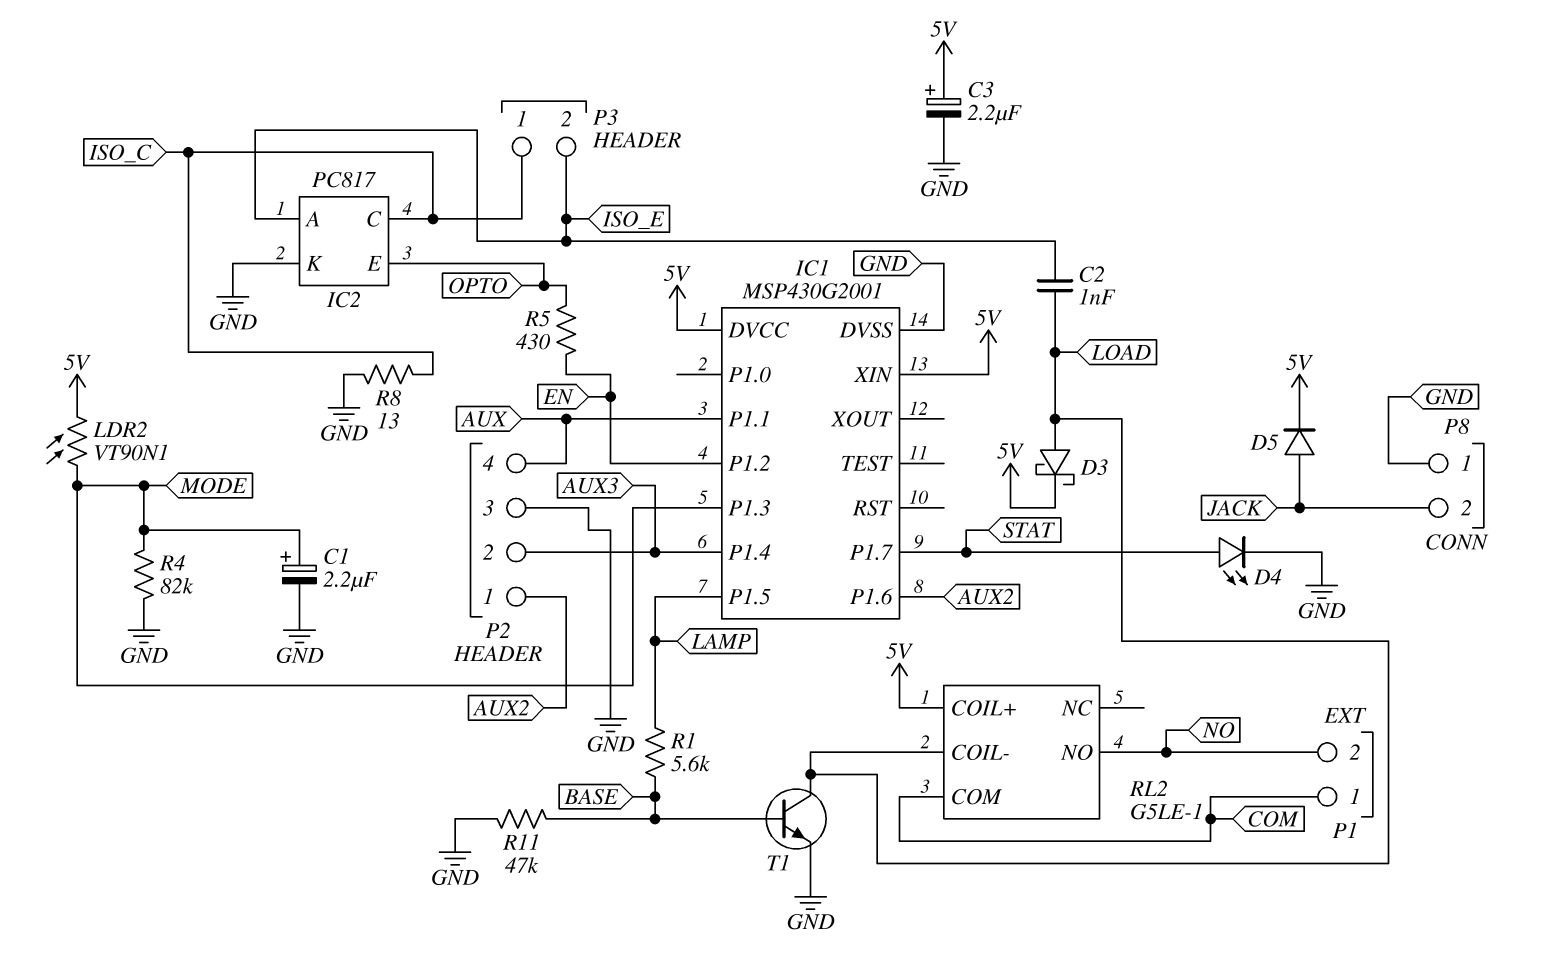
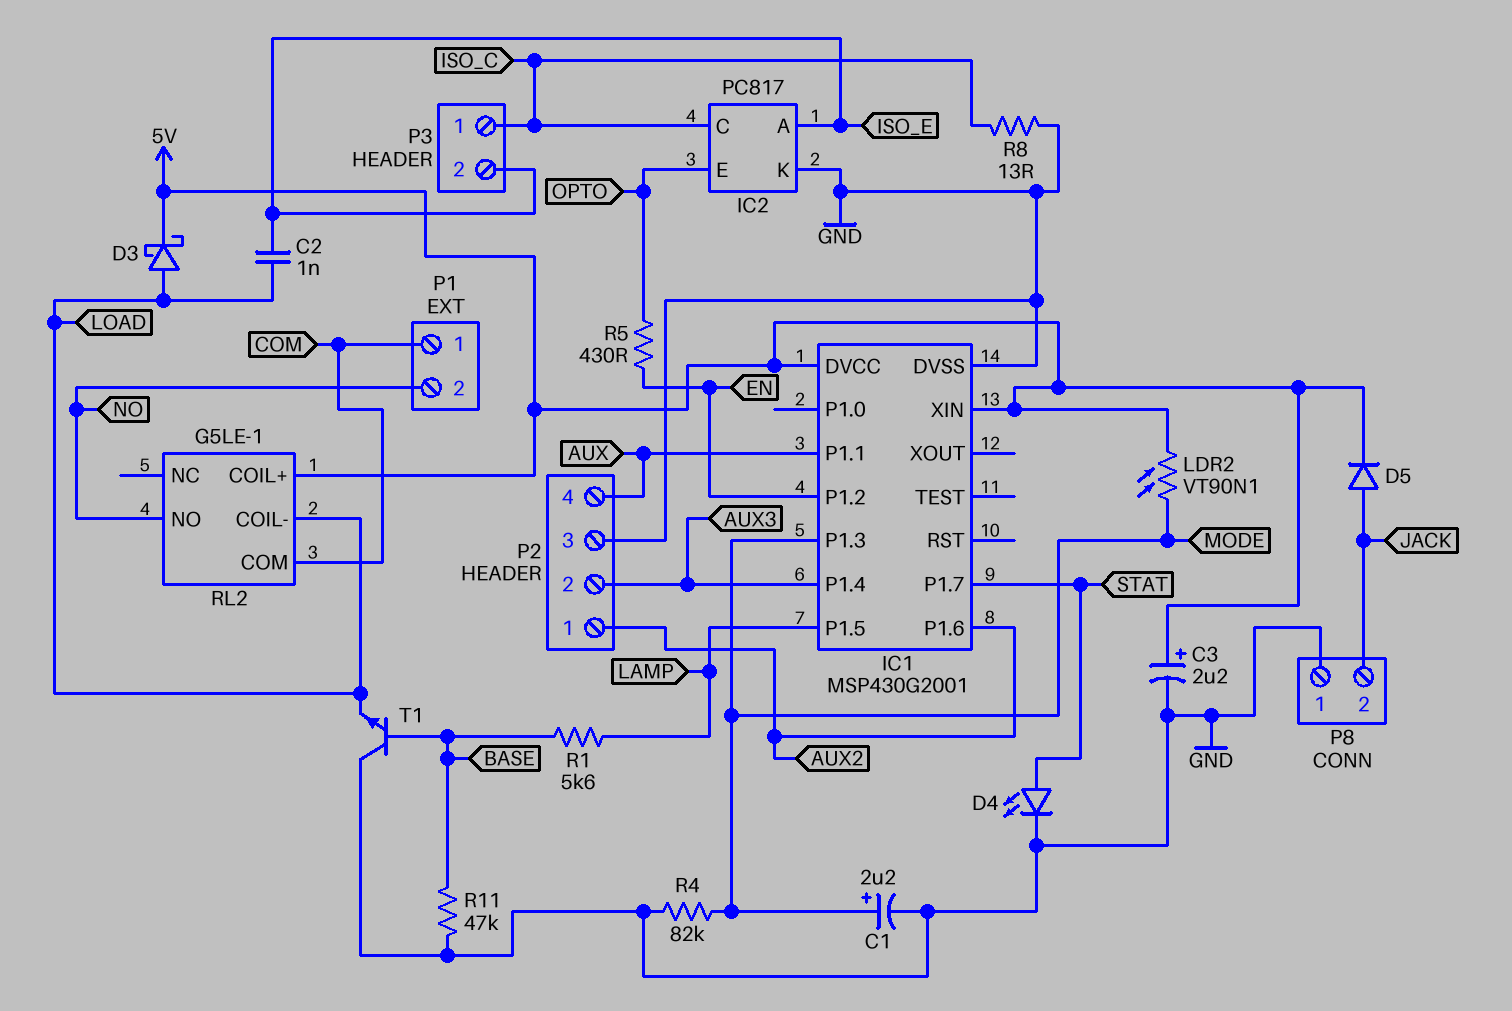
T1: NPN (B BASE, C LOAD, E GND) -> NPN (B BASE, C GND, E LOAD)

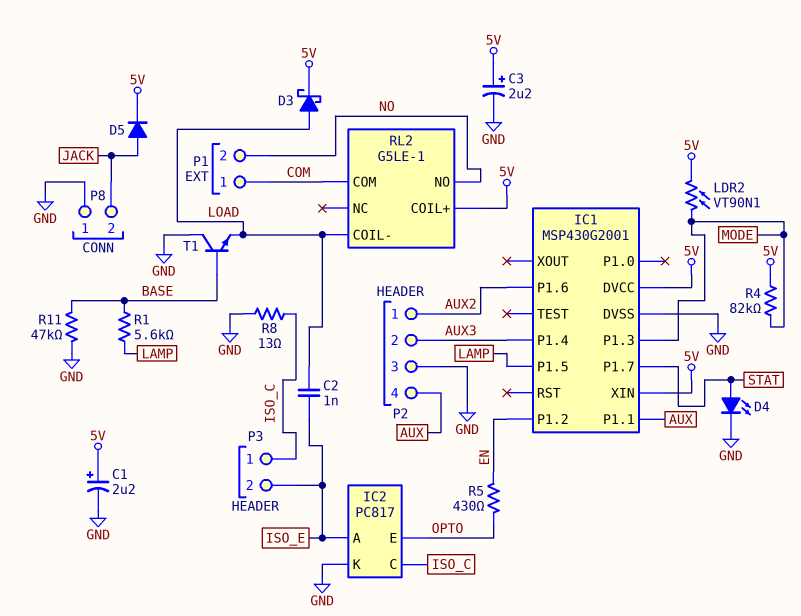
C1: 2.2uF (plus MODE, minus GND) -> 2.2uF (plus 5V, minus GND)
R4: 82k (GND, MODE) -> 82k (5V, MODE)

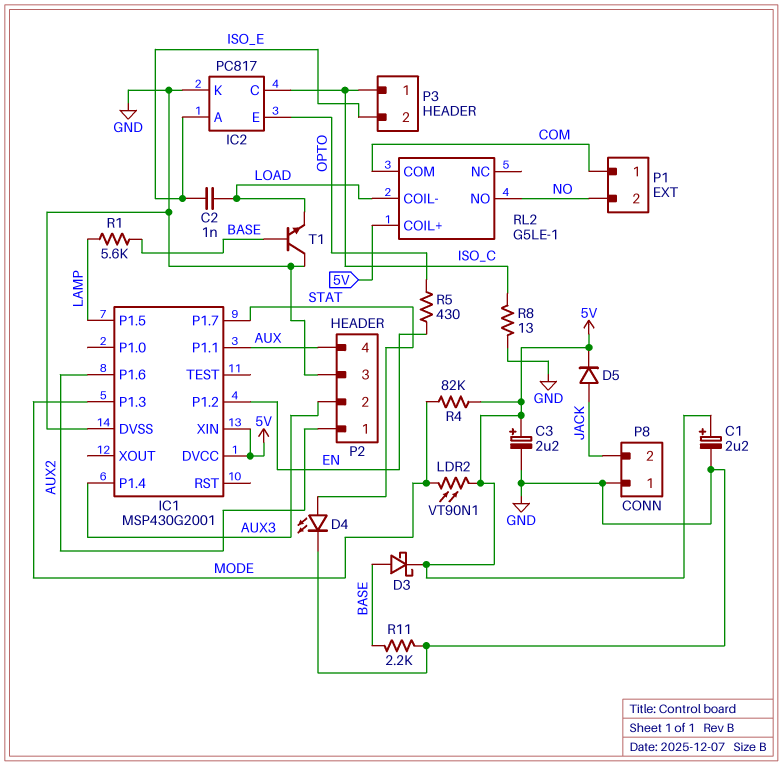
D3: schottky (A LOAD, K 5V) -> schottky (A BASE, K 5V)
R11: 47k (BASE, GND) -> 2.2k (BASE, GND)

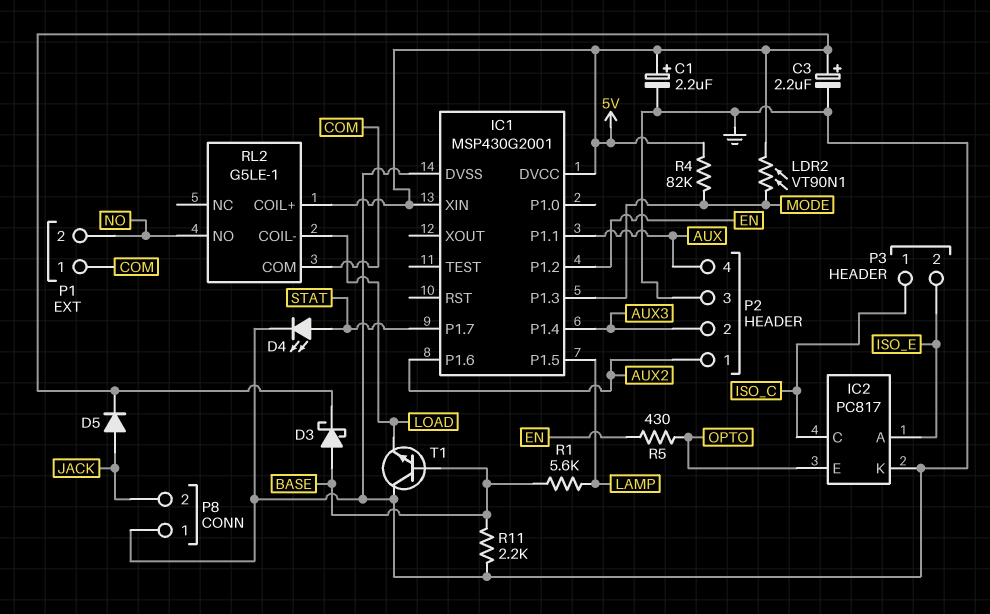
C2: 1nF (ISO_E, LOAD) -> none
R8: 13 (GND, ISO_C) -> none

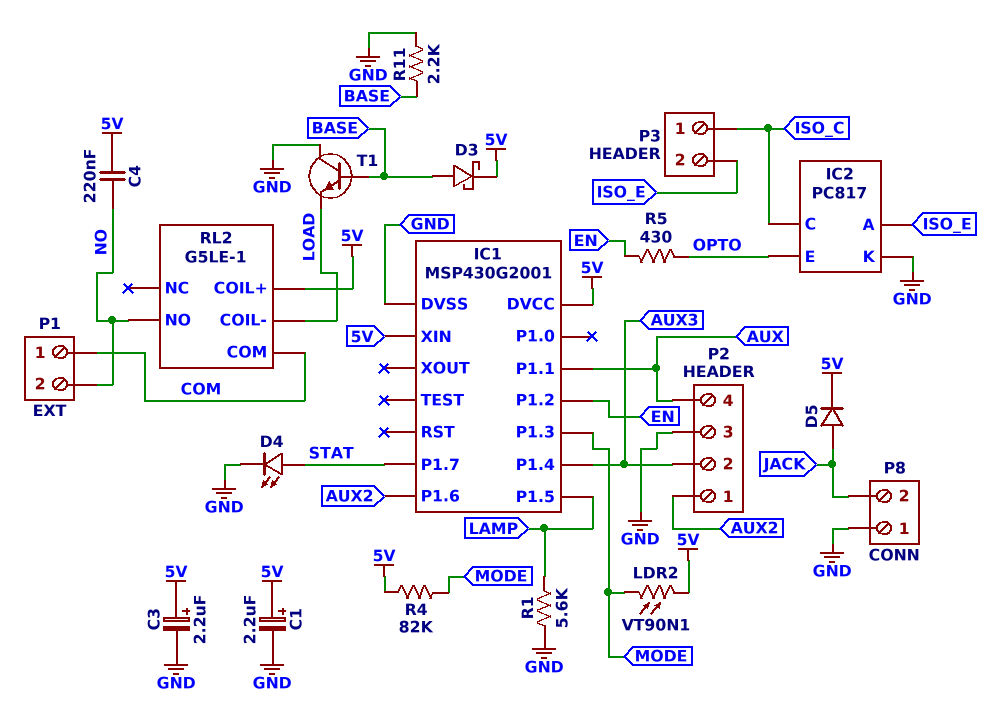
C4: none -> 220nF (5V, NO)
R1: 5.6k (BASE, LAMP) -> 5.6k (GND, LAMP)

